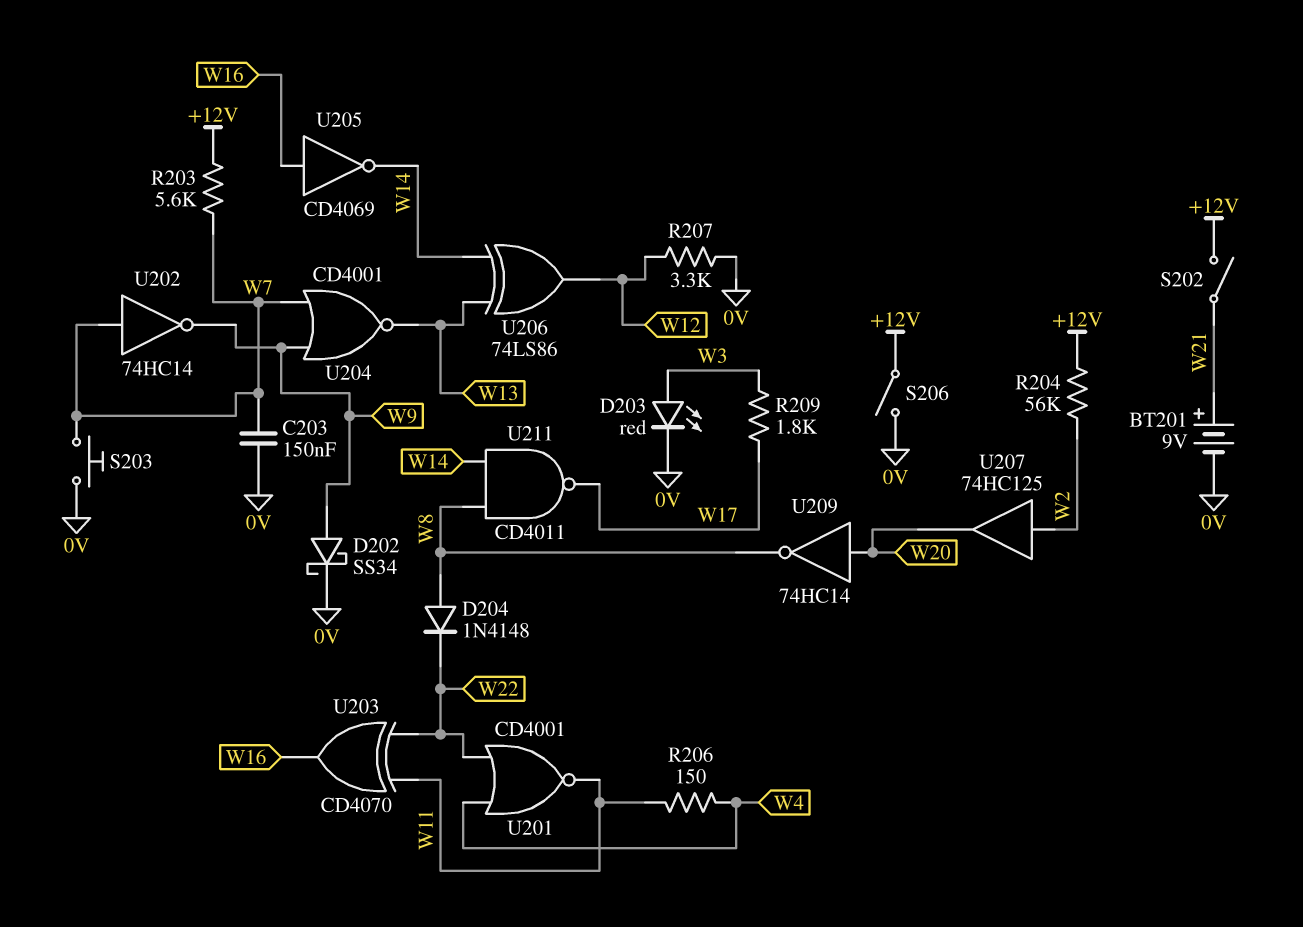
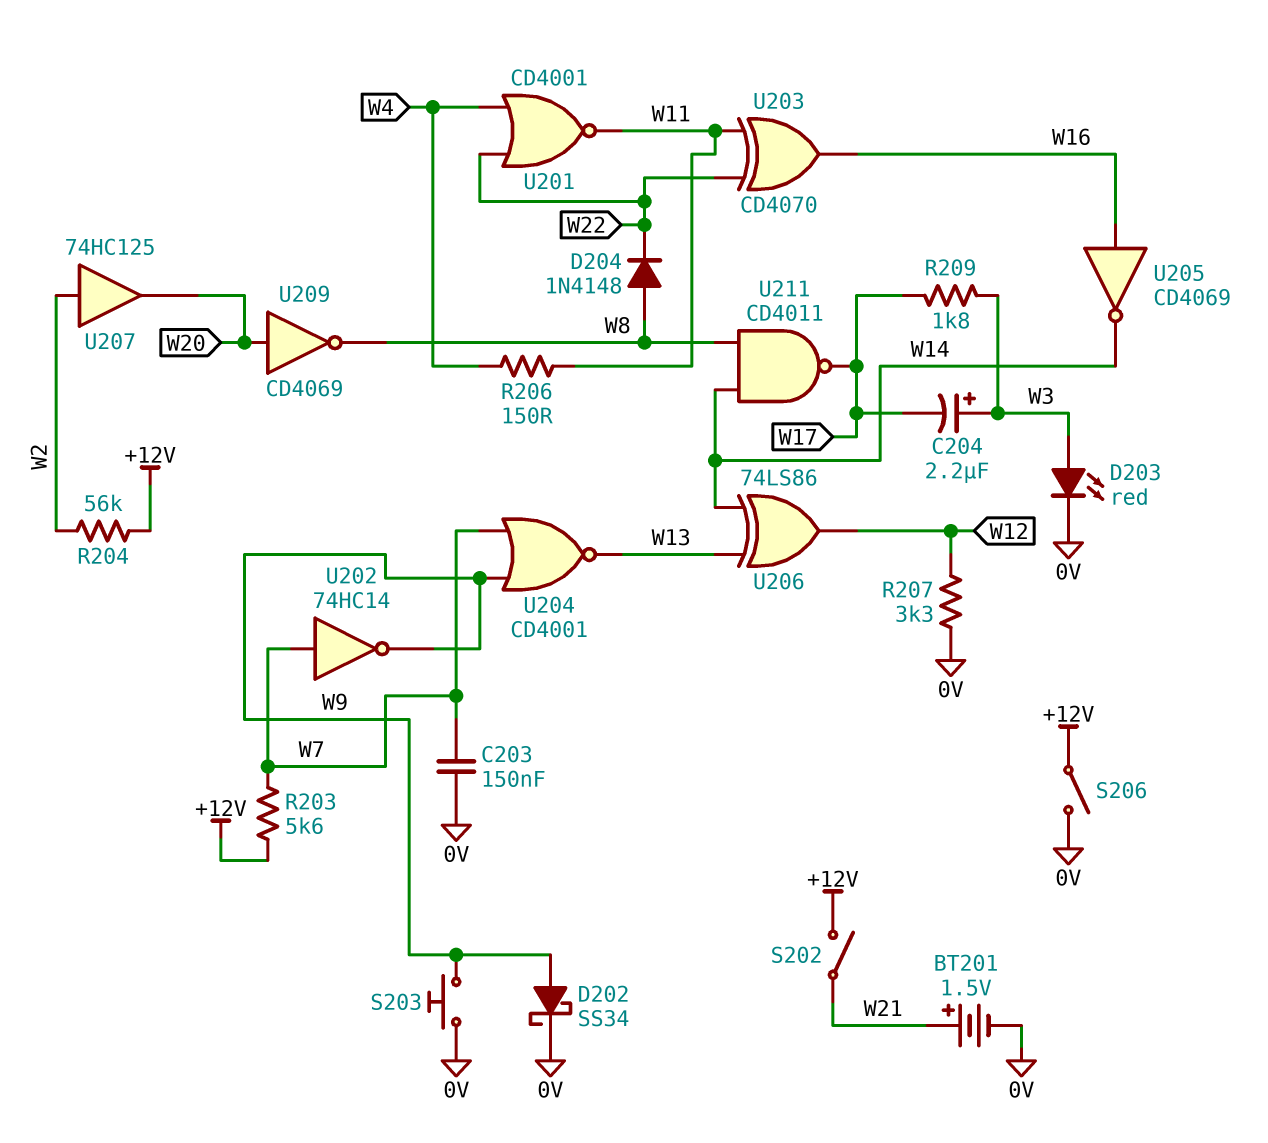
BT201: 9V (plus W21, minus 0V) -> 1.5V (plus W21, minus 0V)
C204: none -> 2.2uF (plus W3, minus W17)
S203: button (0V, W7) -> button (0V, W9)
U209: NOT 74HC14 (in W20, out W8) -> NOT CD4069 (in W20, out W8)

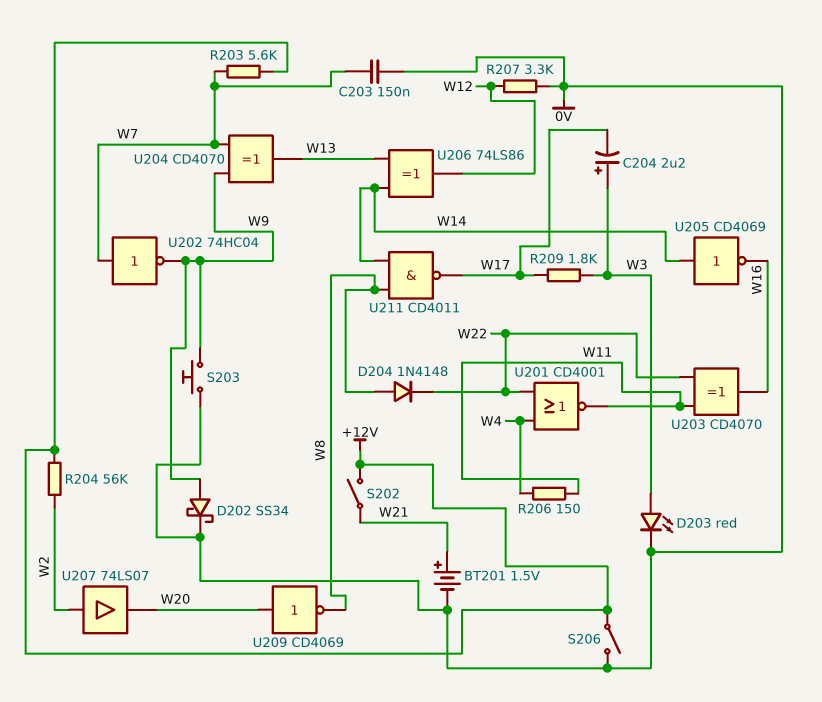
U202: NOT 74HC14 (in W7, out W9) -> NOT 74HC04 (in W7, out W9)
U204: NOR CD4001 (in W7, in W9, out W13) -> XOR CD4070 (in W7, in W9, out W13)
U205: NOT CD4069 (in W16, out W14) -> NOT CD4069 (in W14, out W16)
U207: buffer 74HC125 (in W2, out W20) -> buffer 74LS07 (in W2, out W20)

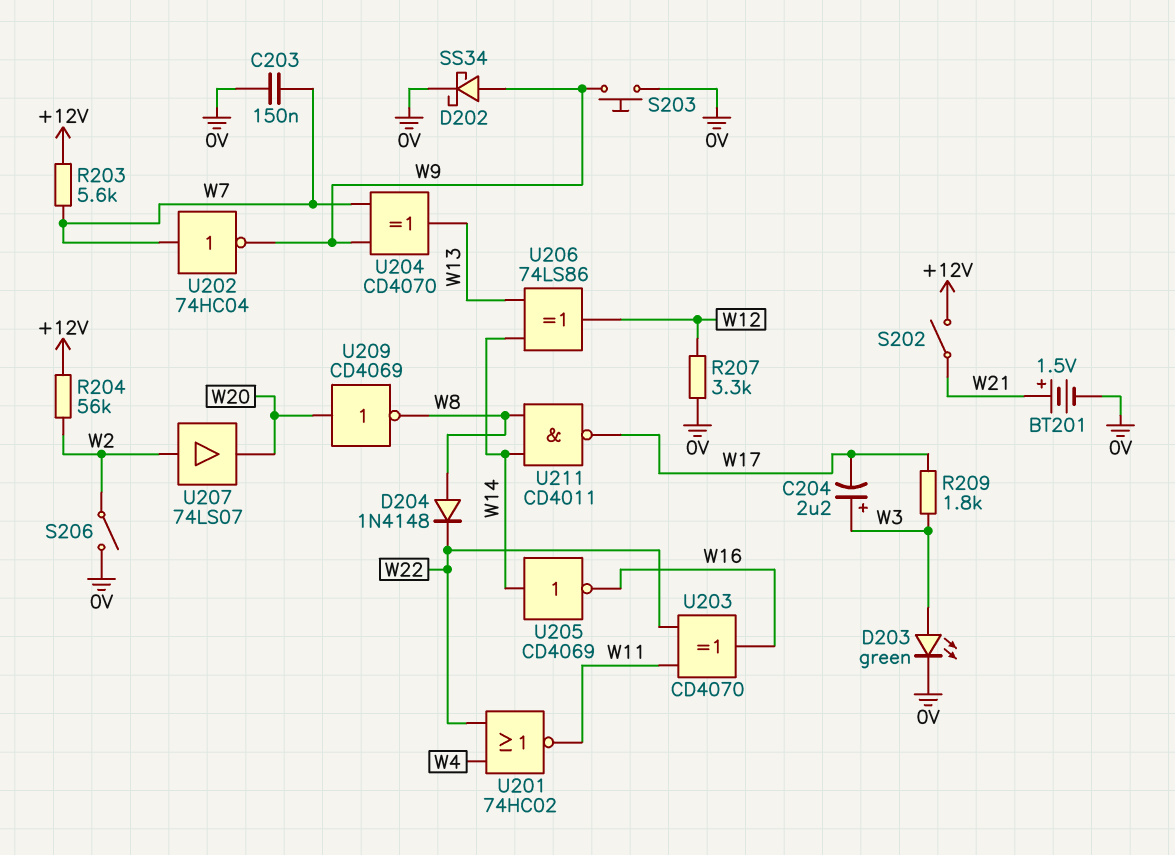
D203: LED red (A W3, K 0V) -> LED green (A W3, K 0V)
R206: 150 (W4, W11) -> none
S206: switch (+12V, 0V) -> switch (0V, W2)
U201: NOR CD4001 (in W4, in W22, out W11) -> NOR 74HC02 (in W4, in W22, out W11)

